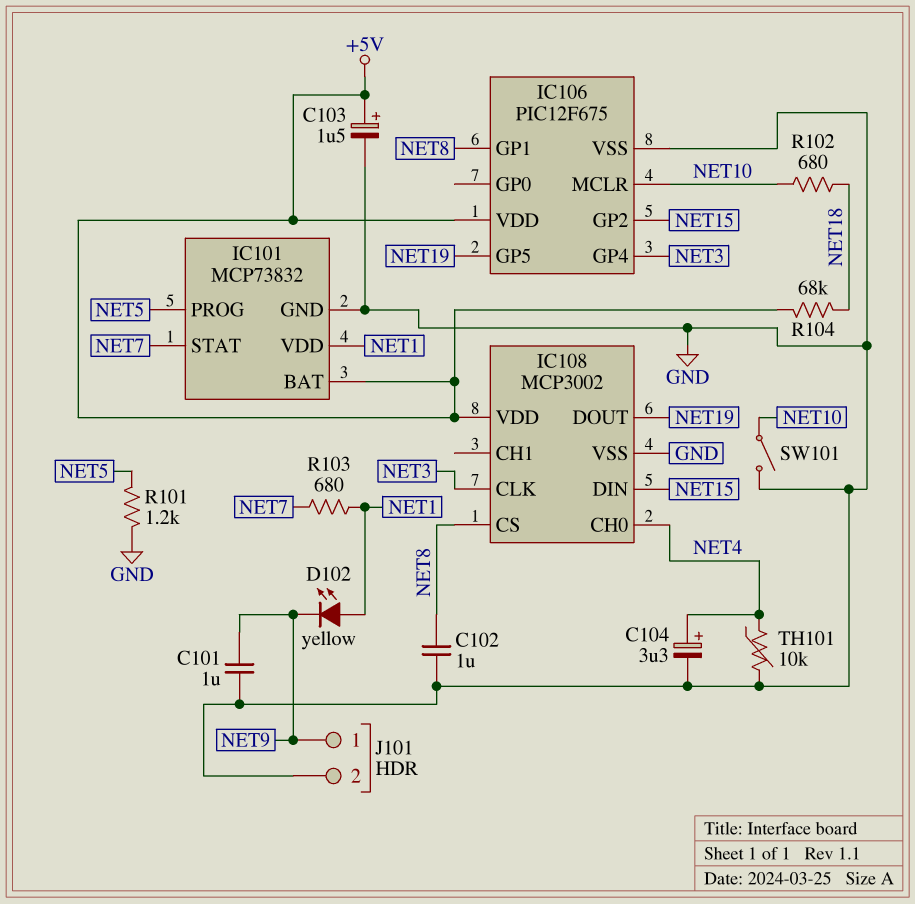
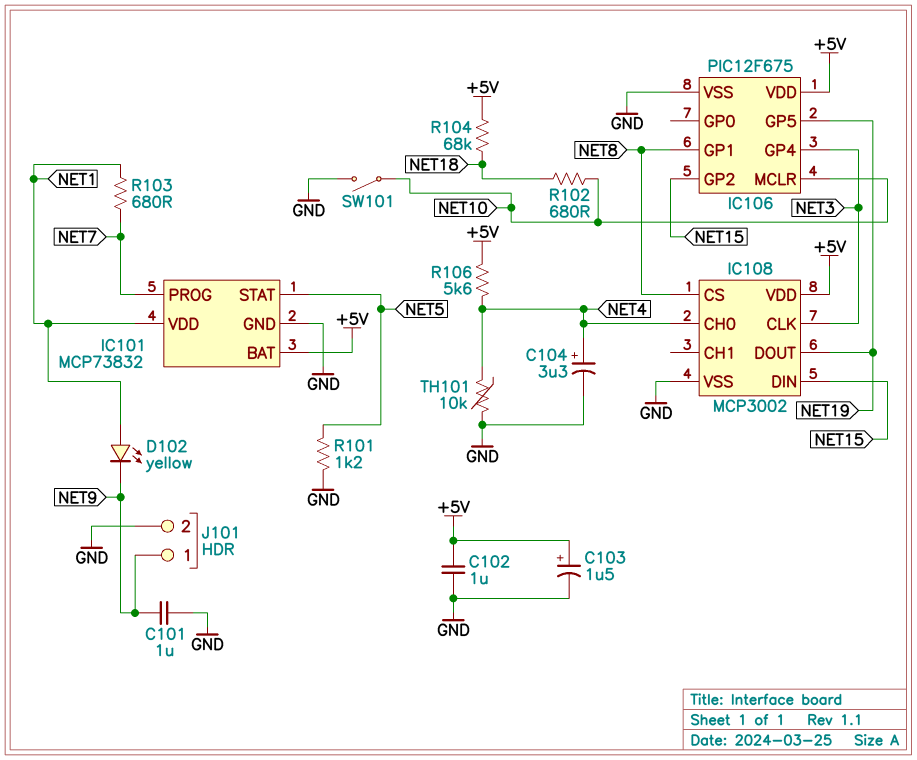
C102: 1uF (GND, NET8) -> 1uF (+5V, GND)
IC101 pin PROG: NET5 -> NET7
IC101 pin STAT: NET7 -> NET5
R106: none -> 5.6k (+5V, NET4)

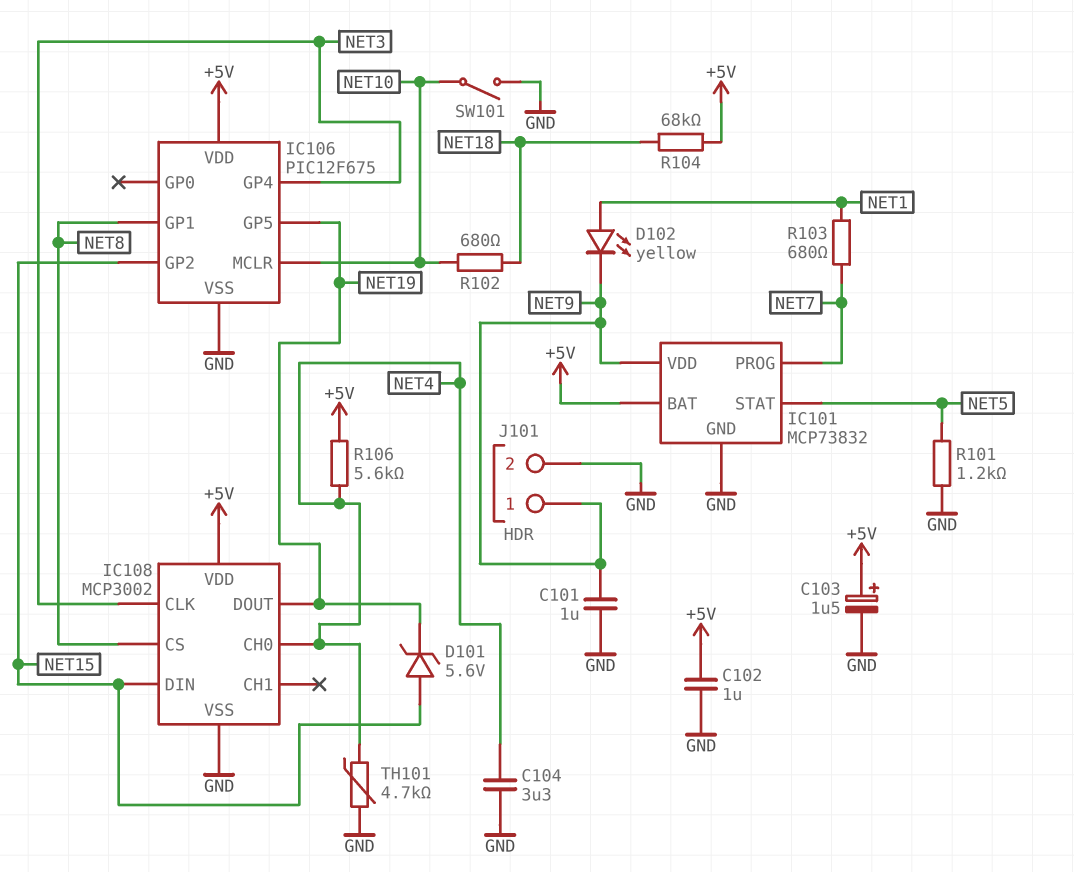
C104: 3.3uF (plus NET4, minus GND) -> 3.3uF (GND, NET4)
D101: none -> zener 5.6V (A NET15, K NET19)
IC101 pin VDD: NET1 -> NET9
TH101: 10k (GND, NET4) -> 4.7k (GND, NET4)

